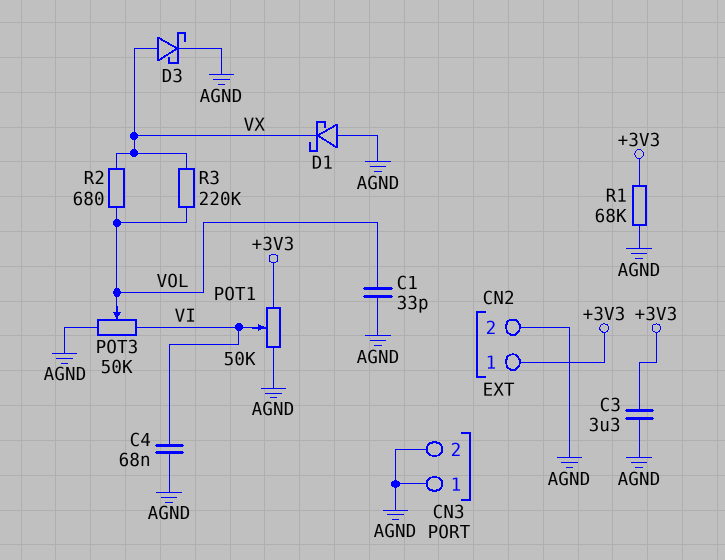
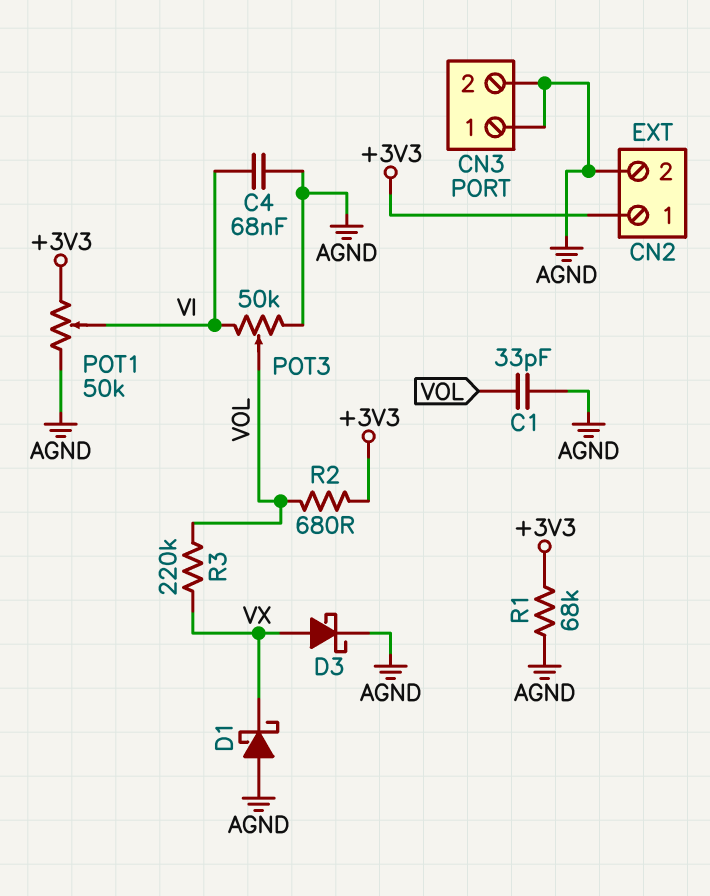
C3: 3.3uF (+3V3, AGND) -> none
R2: 680 (VOL, VX) -> 680 (+3V3, VOL)

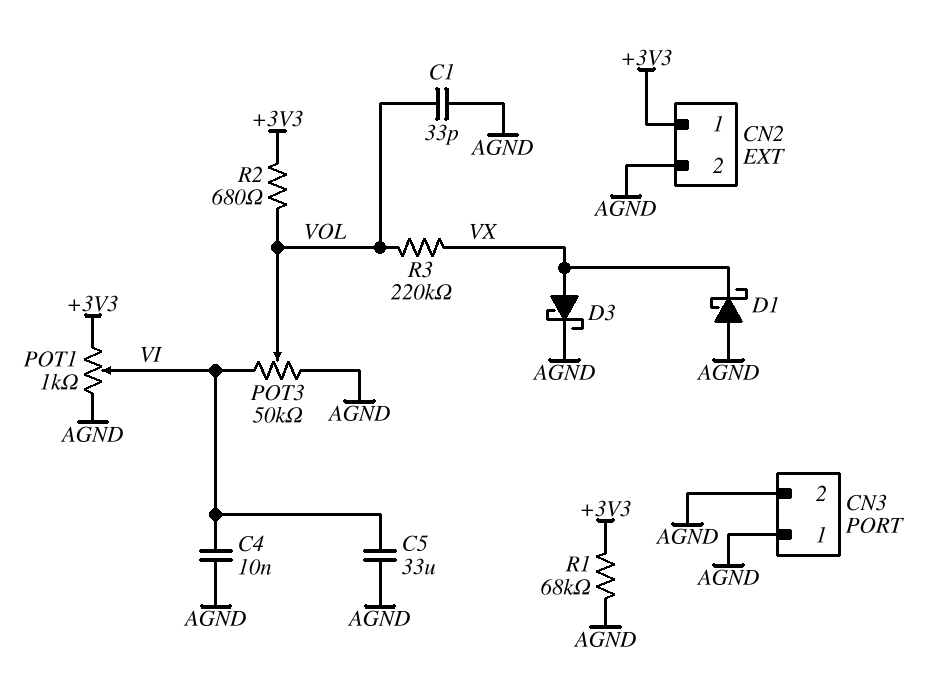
C4: 68nF (AGND, VI) -> 10nF (AGND, VI)
C5: none -> 33uF (AGND, VI)
POT1: 50k (+3V3, AGND, wiper VI) -> 1k (+3V3, AGND, wiper VI)

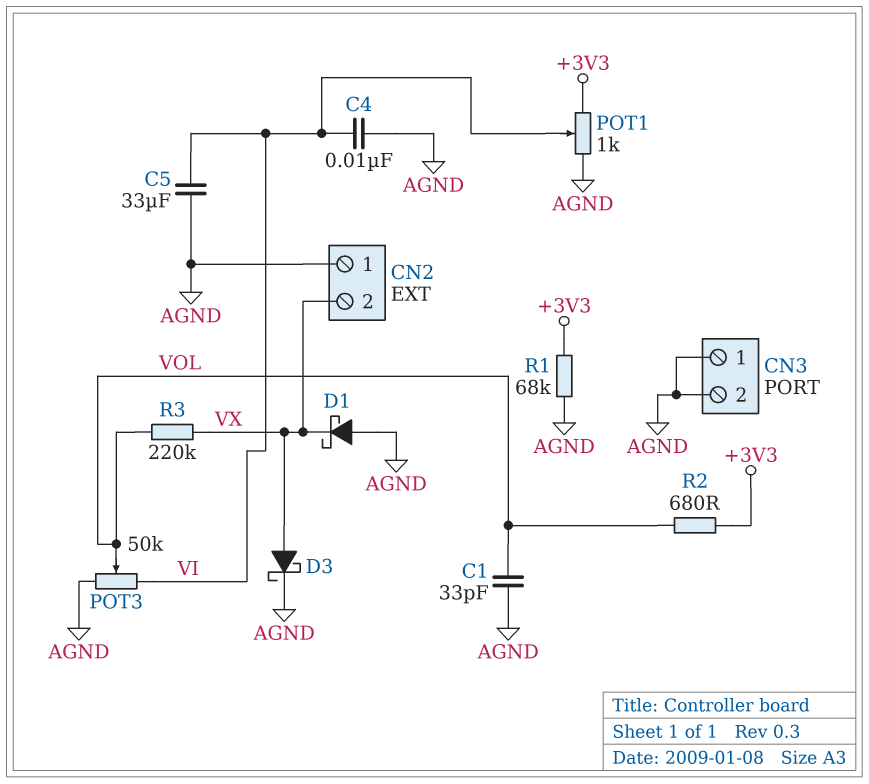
CN2 pin 1: +3V3 -> AGND
CN2 pin 2: AGND -> VX

